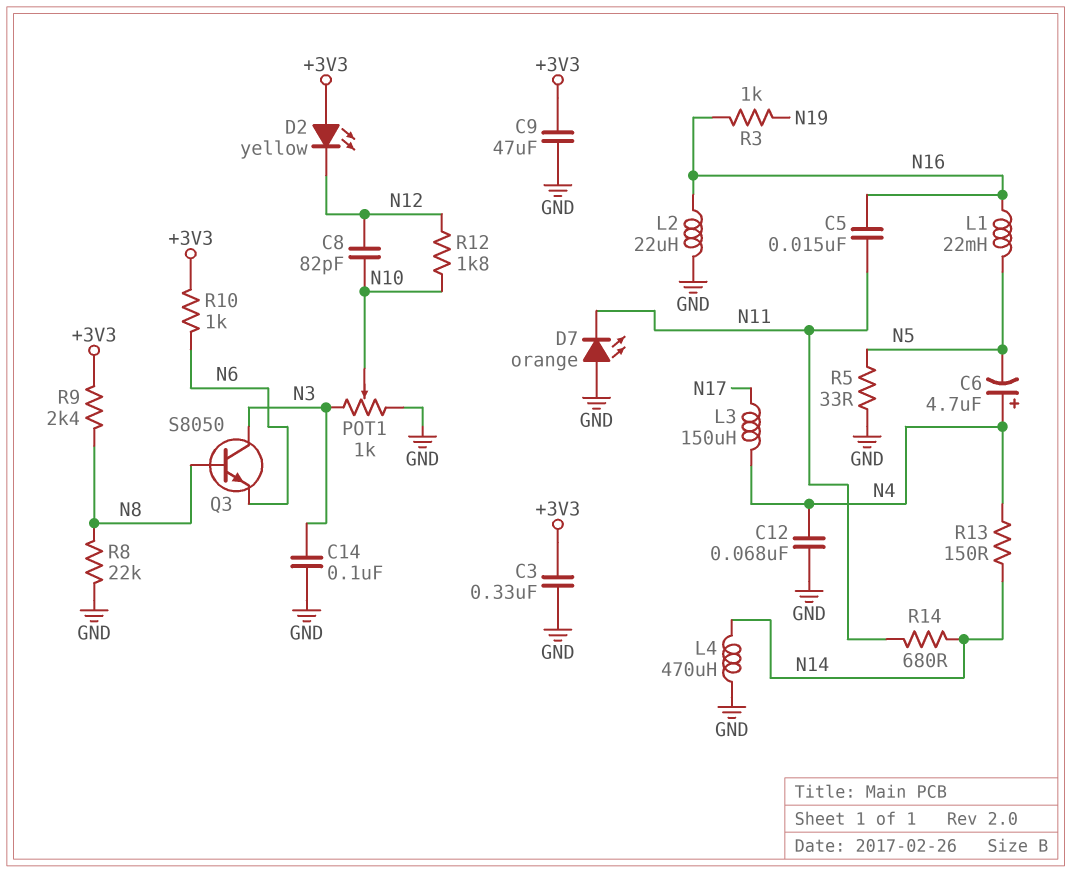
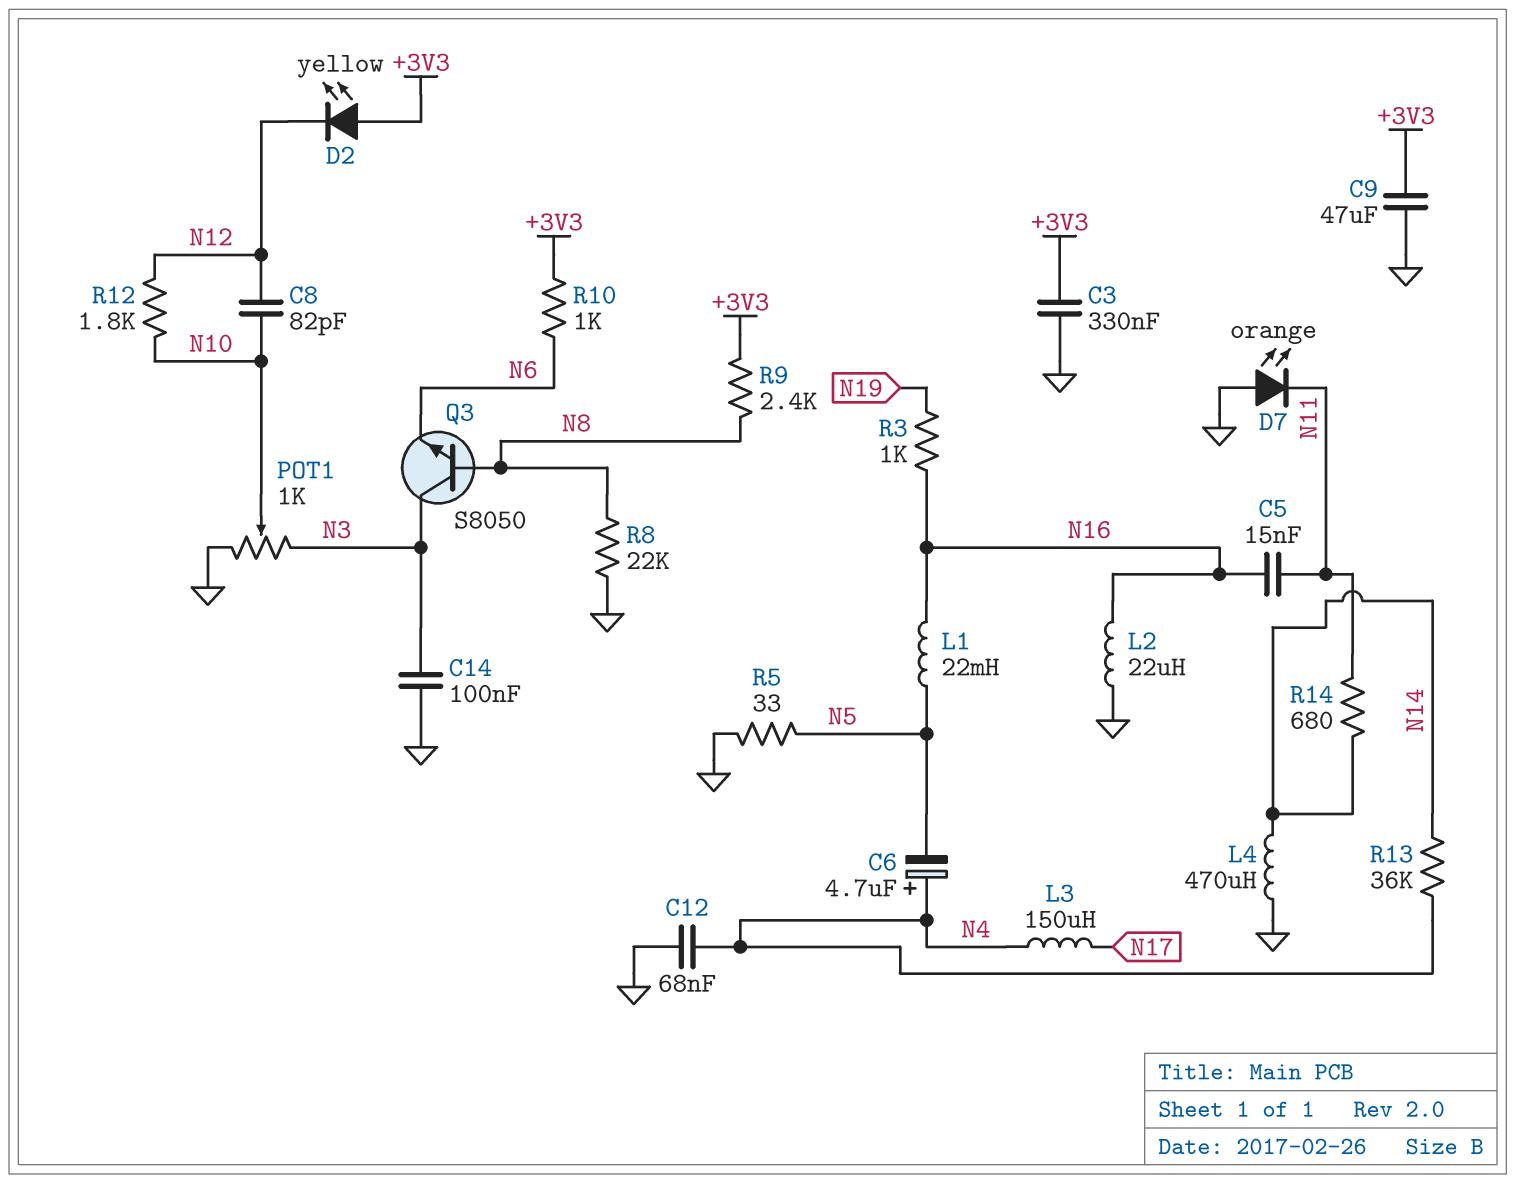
R13: 150 (N4, N14) -> 36k (N4, N14)

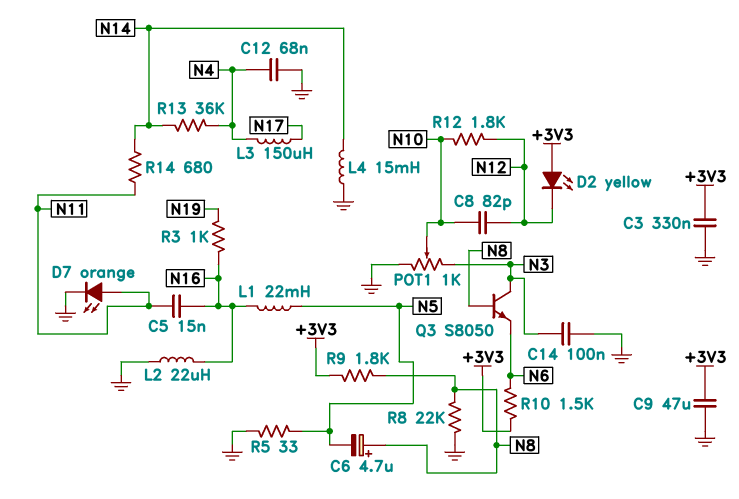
C6: 4.7uF (plus N4, minus N5) -> 4.7uF (plus N8, minus N5)
D7: LED orange (A GND, K N11) -> LED orange (A N11, K GND)
L4: 470uH (GND, N14) -> 15mH (GND, N14)
R9: 2.4k (+3V3, N8) -> 1.8k (+3V3, N8)
R10: 1k (+3V3, N6) -> 1.5k (+3V3, N6)

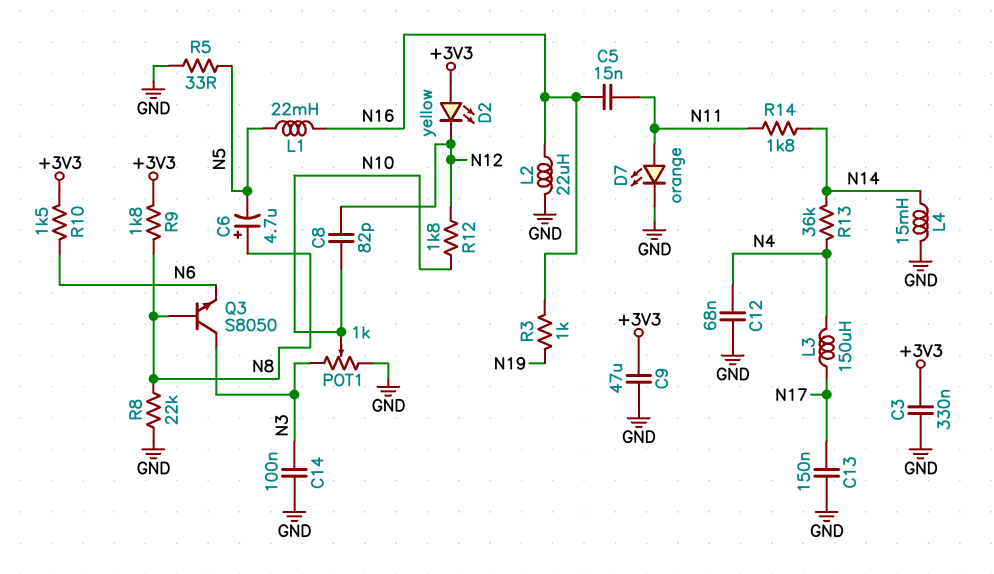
C13: none -> 150nF (GND, N17)
R14: 680 (N11, N14) -> 1.8k (N11, N14)

